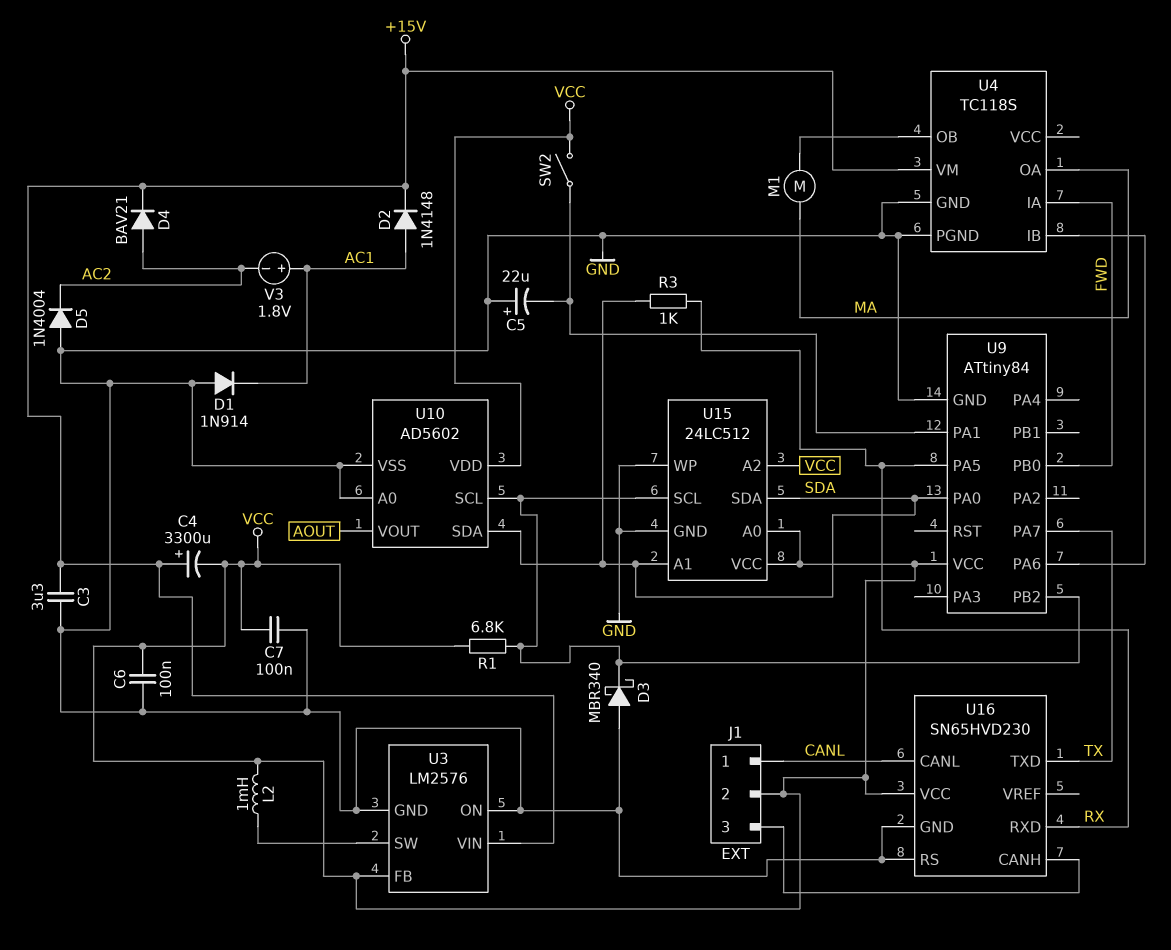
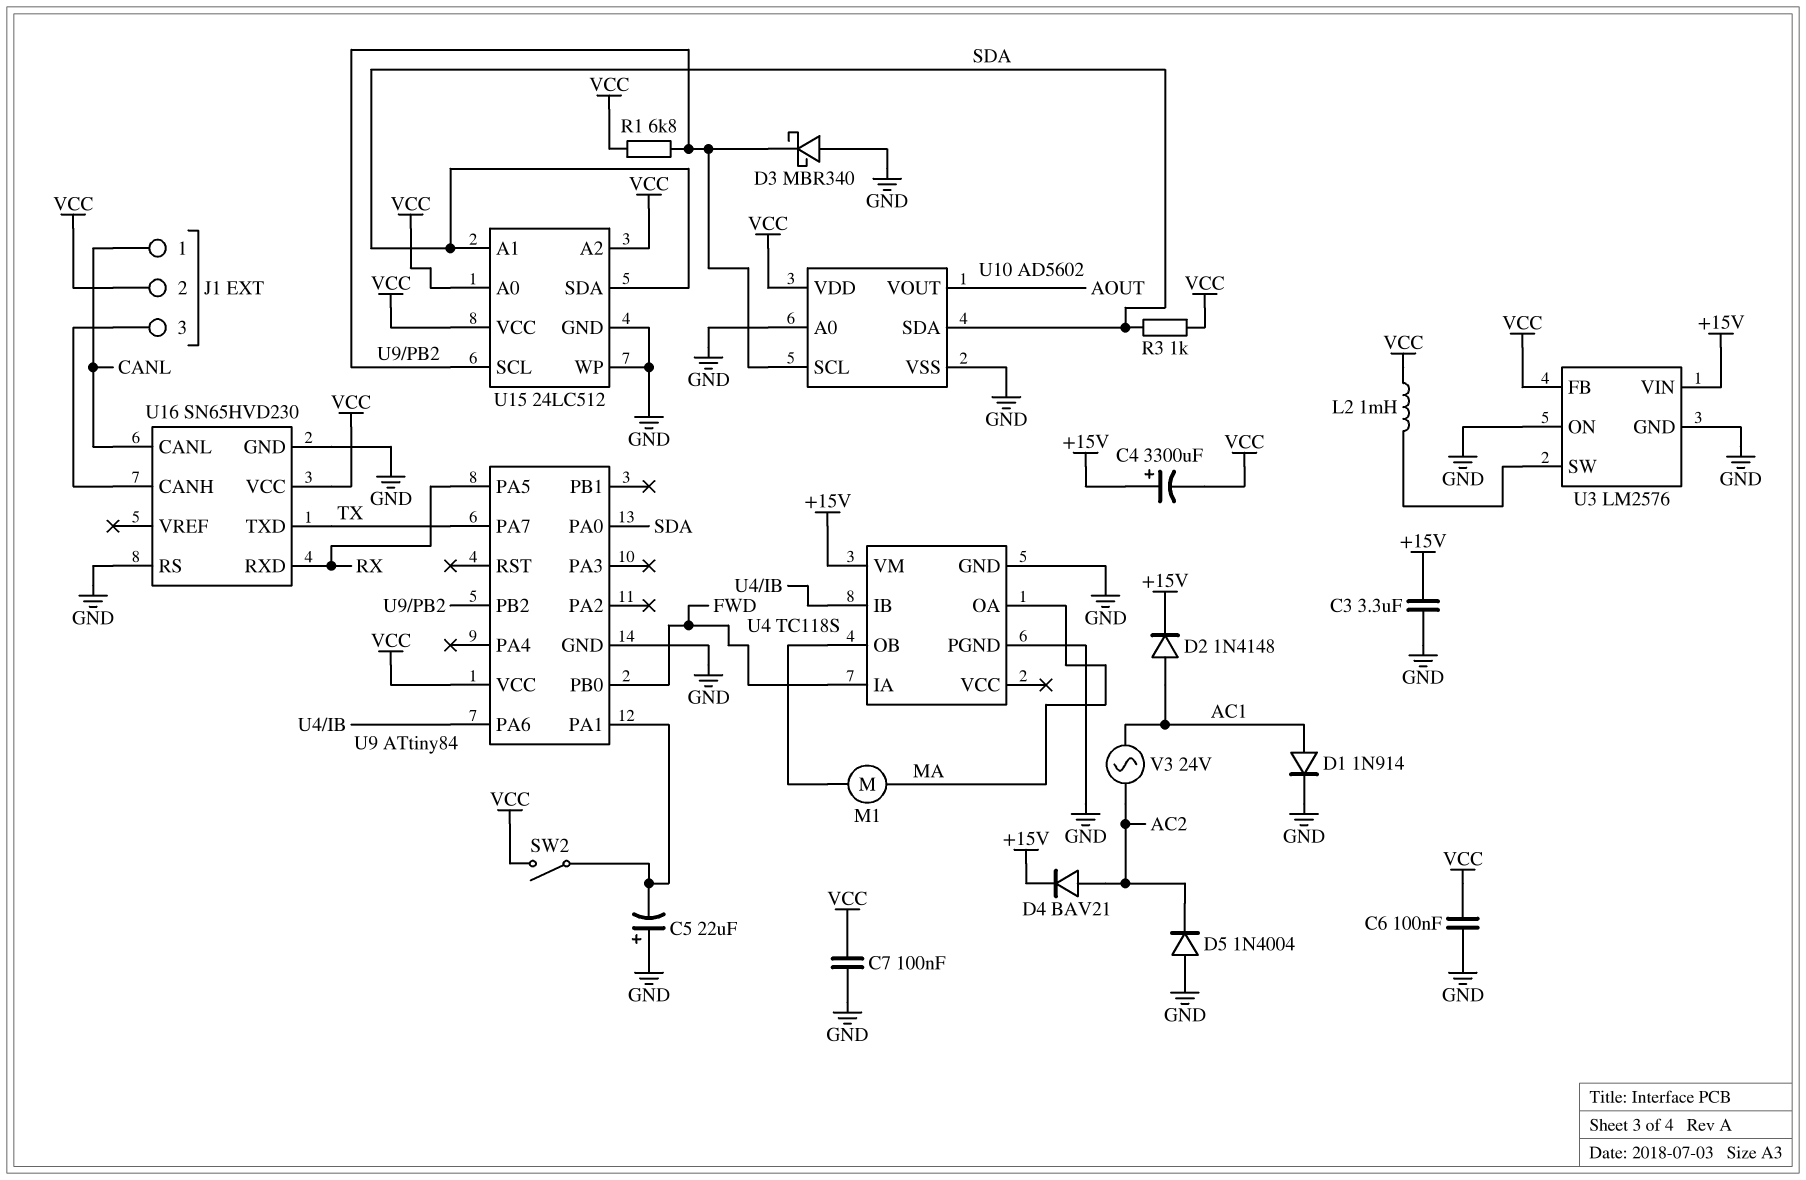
D1: diode 1N914 (A GND, K AC1) -> diode 1N914 (A AC1, K GND)
R3: 1k (RX, SDA) -> 1k (SDA, VCC)
V3: 1.8V (plus AC1, minus AC2) -> AC 24V (AC1, AC2)

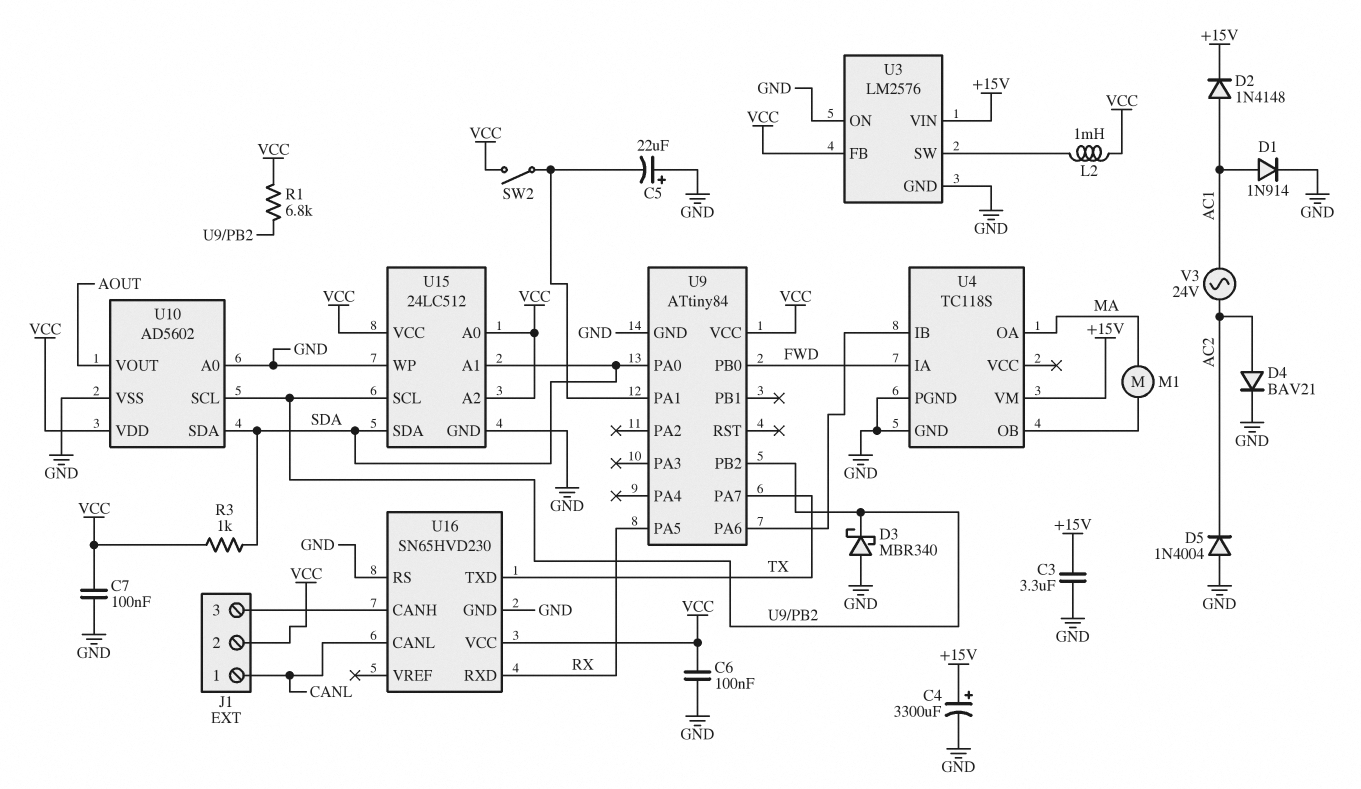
C4: 3300uF (plus +15V, minus VCC) -> 3300uF (plus +15V, minus GND)
D4: diode BAV21 (A AC2, K +15V) -> diode BAV21 (A AC2, K GND)

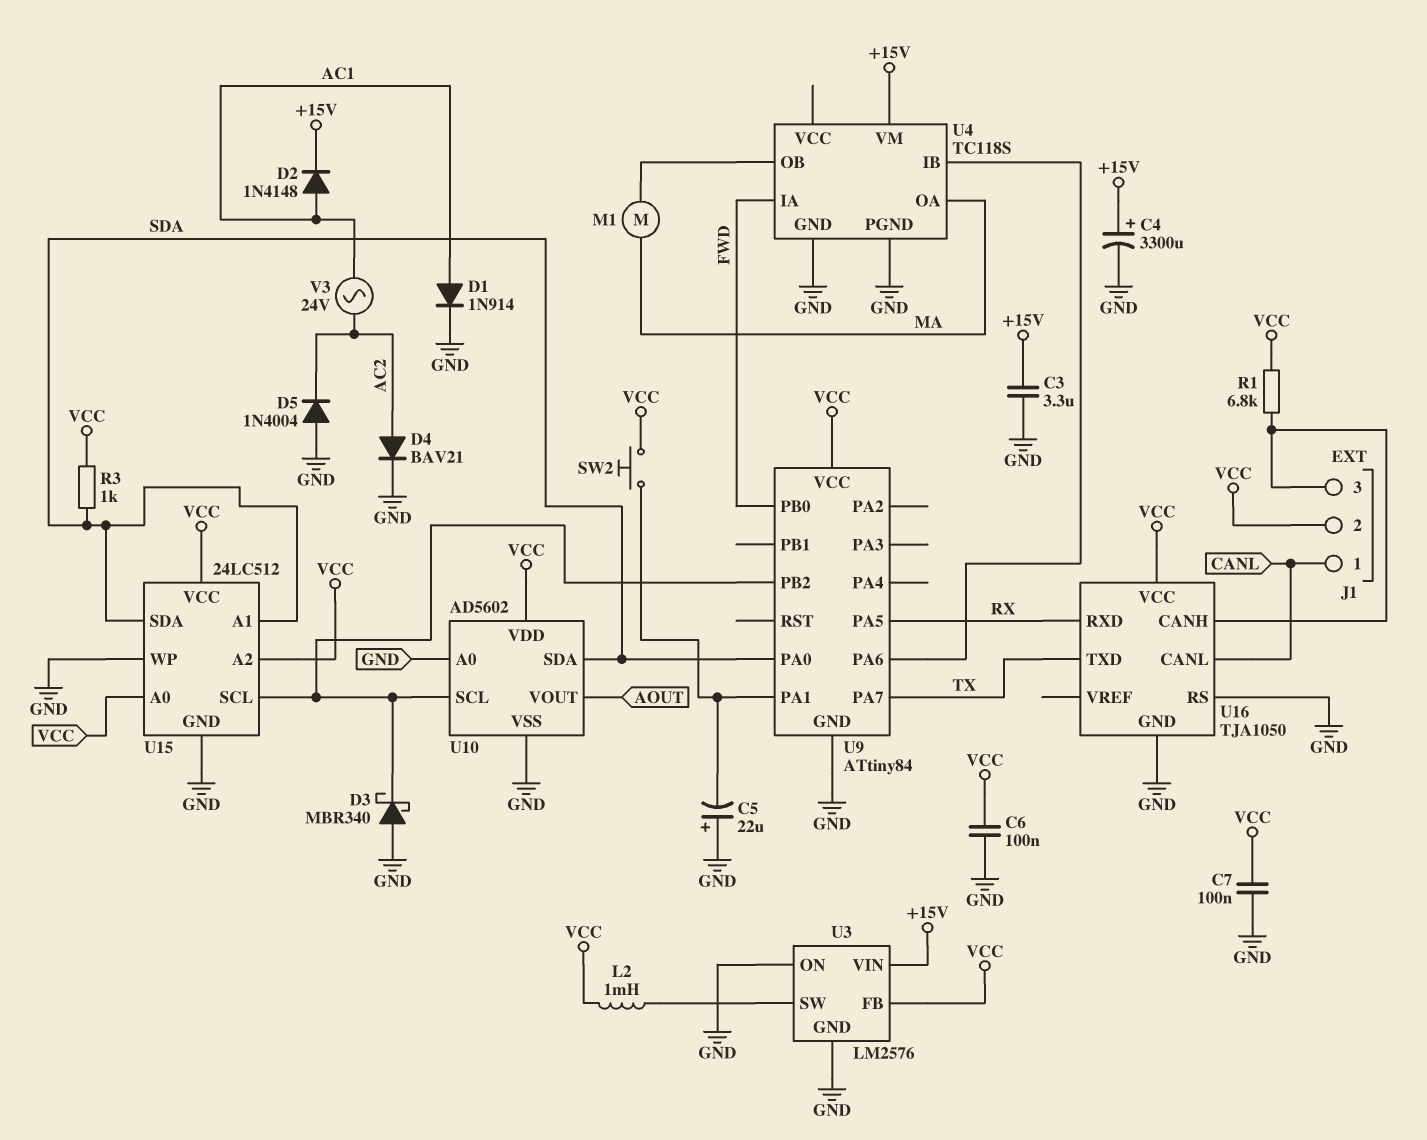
R1: 6.8k (U9/PB2, VCC) -> 6.8k (J1/3, VCC)
SW2: switch (U9/PA1, VCC) -> button (U9/PA1, VCC)
U16: SN65HVD230 -> TJA1050

